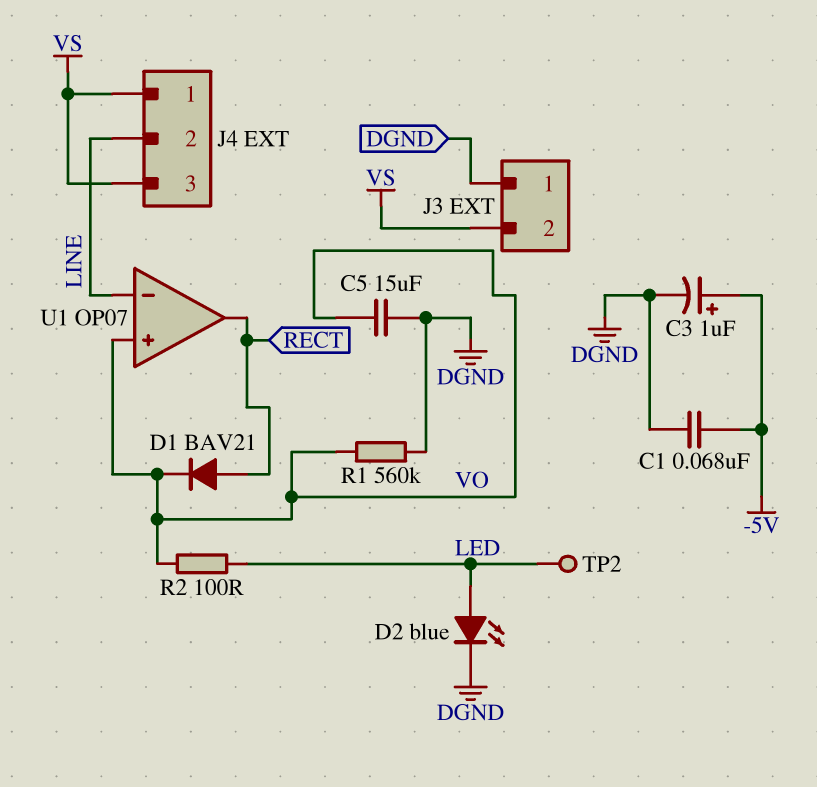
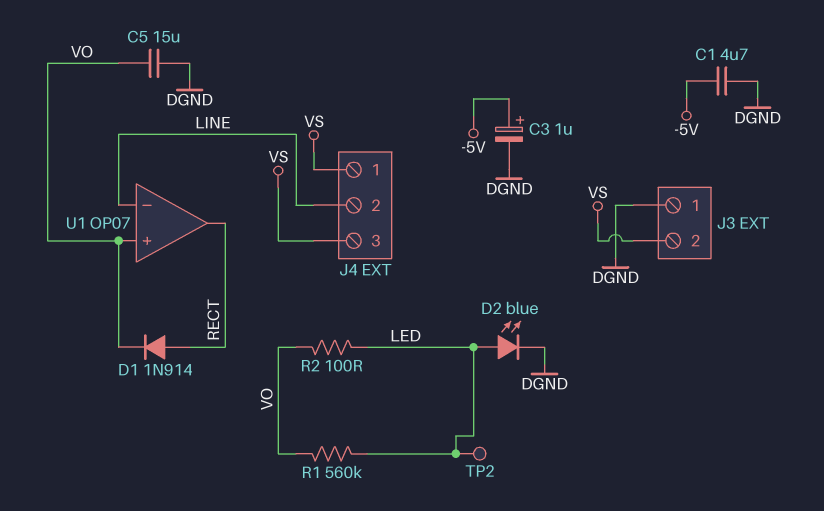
C1: 68nF (-5V, DGND) -> 4.7uF (-5V, DGND)
D1: diode BAV21 (A RECT, K VO) -> diode 1N914 (A RECT, K VO)
R1: 560k (DGND, VO) -> 560k (LED, VO)

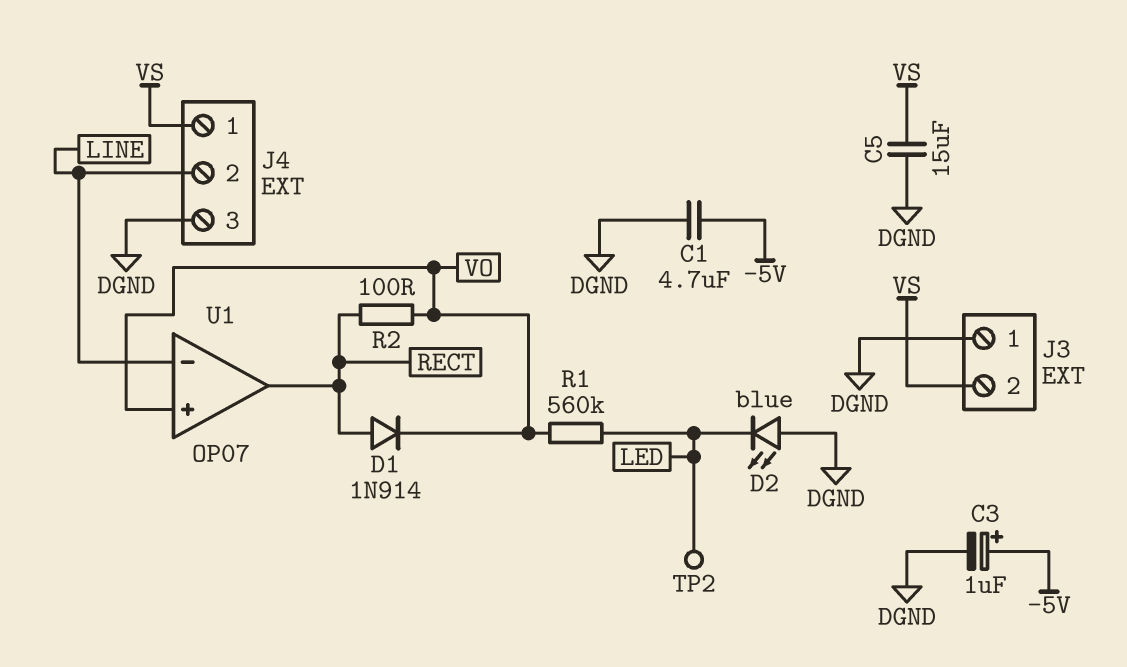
C5: 15uF (DGND, VO) -> 15uF (DGND, VS)
D2: LED blue (A LED, K DGND) -> LED blue (A DGND, K LED)
J4 pin 3: VS -> DGND
R2: 100 (LED, VO) -> 100 (RECT, VO)

